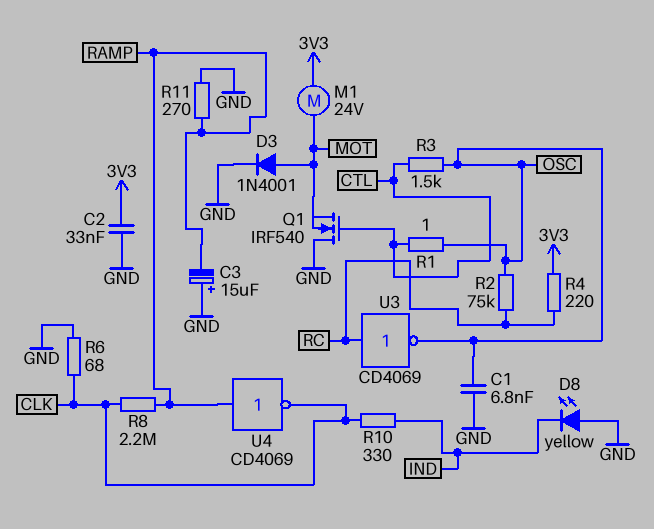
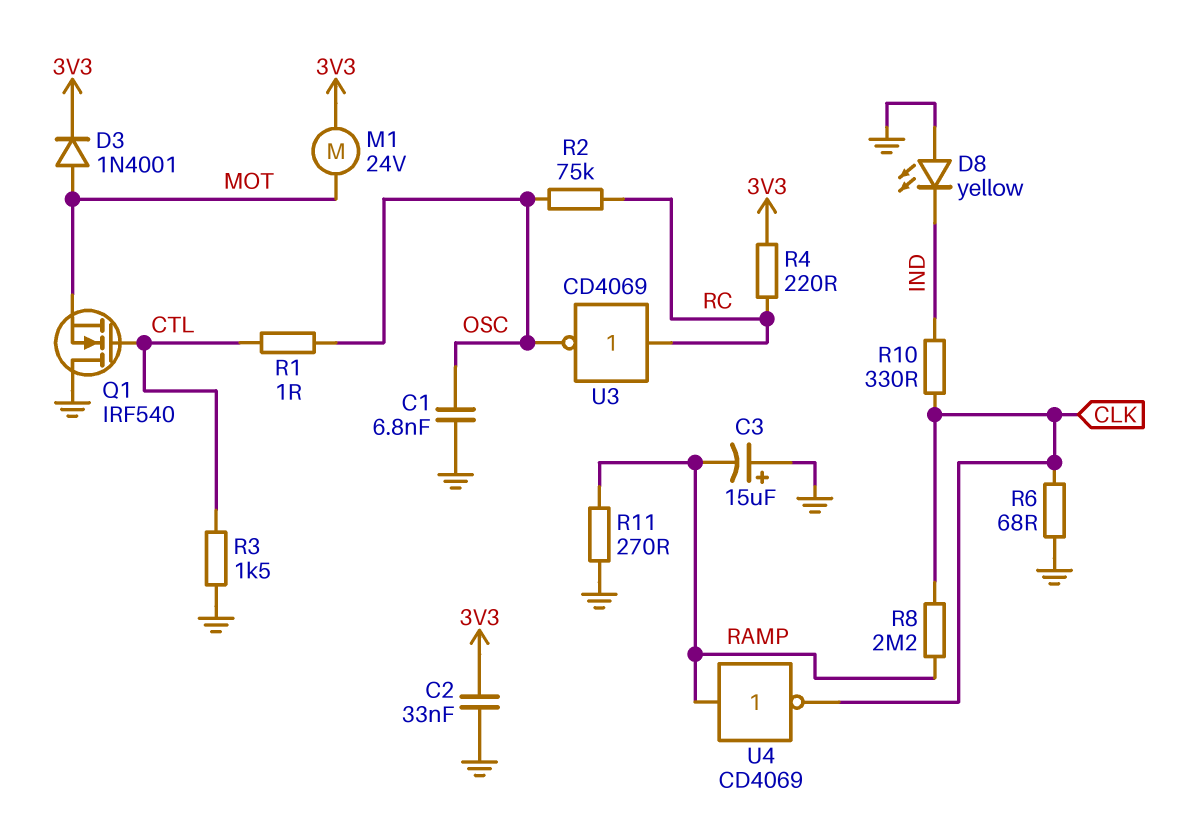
D3: diode 1N4001 (A MOT, K GND) -> diode 1N4001 (A MOT, K 3V3)
R3: 1.5k (CTL, OSC) -> 1.5k (CTL, GND)

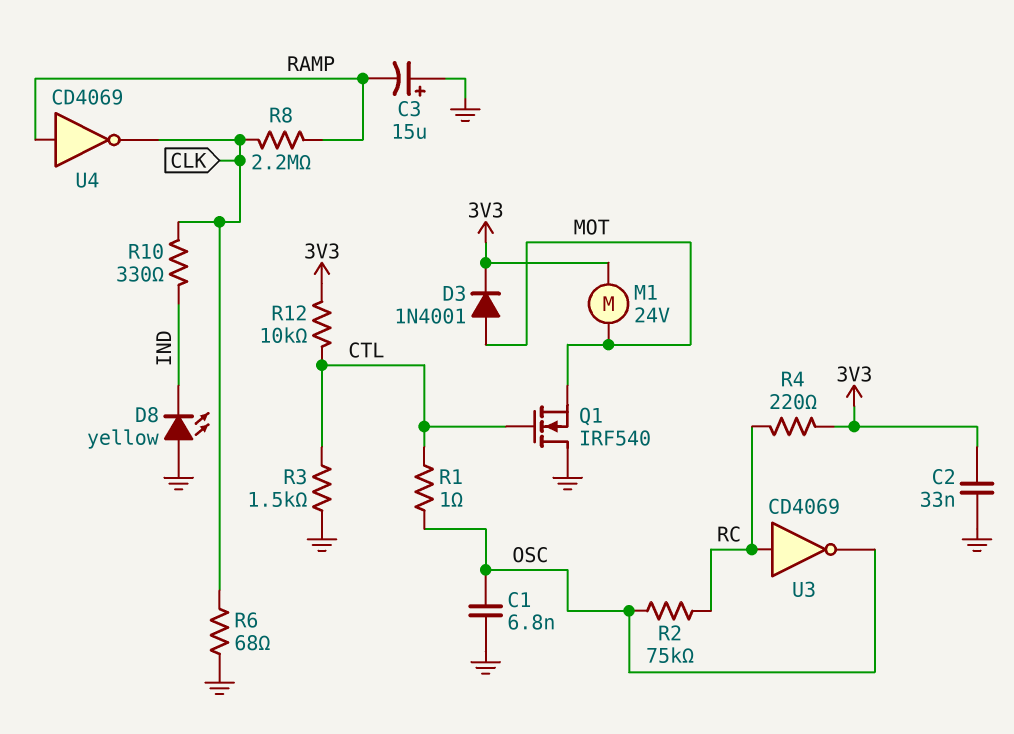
R11: 270 (GND, RAMP) -> none
R12: none -> 10k (3V3, CTL)

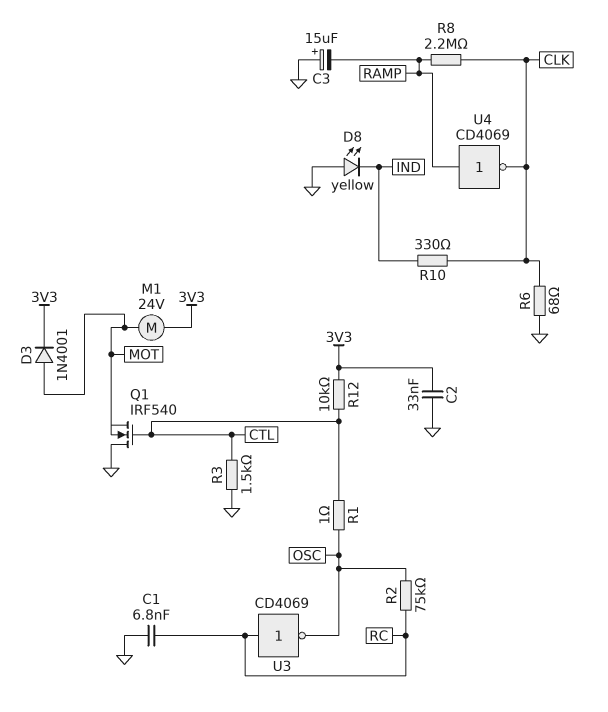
C1: 6.8nF (GND, OSC) -> 6.8nF (GND, RC)
R4: 220 (3V3, RC) -> none

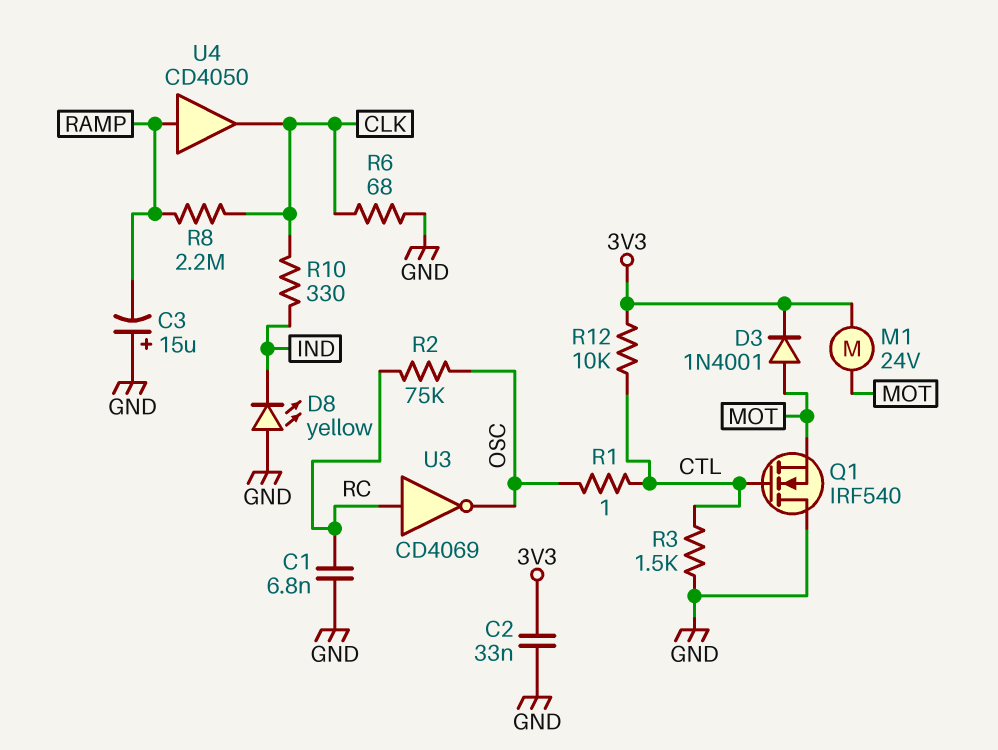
U4: NOT CD4069 (in RAMP, out CLK) -> buffer CD4050 (in RAMP, out CLK)

